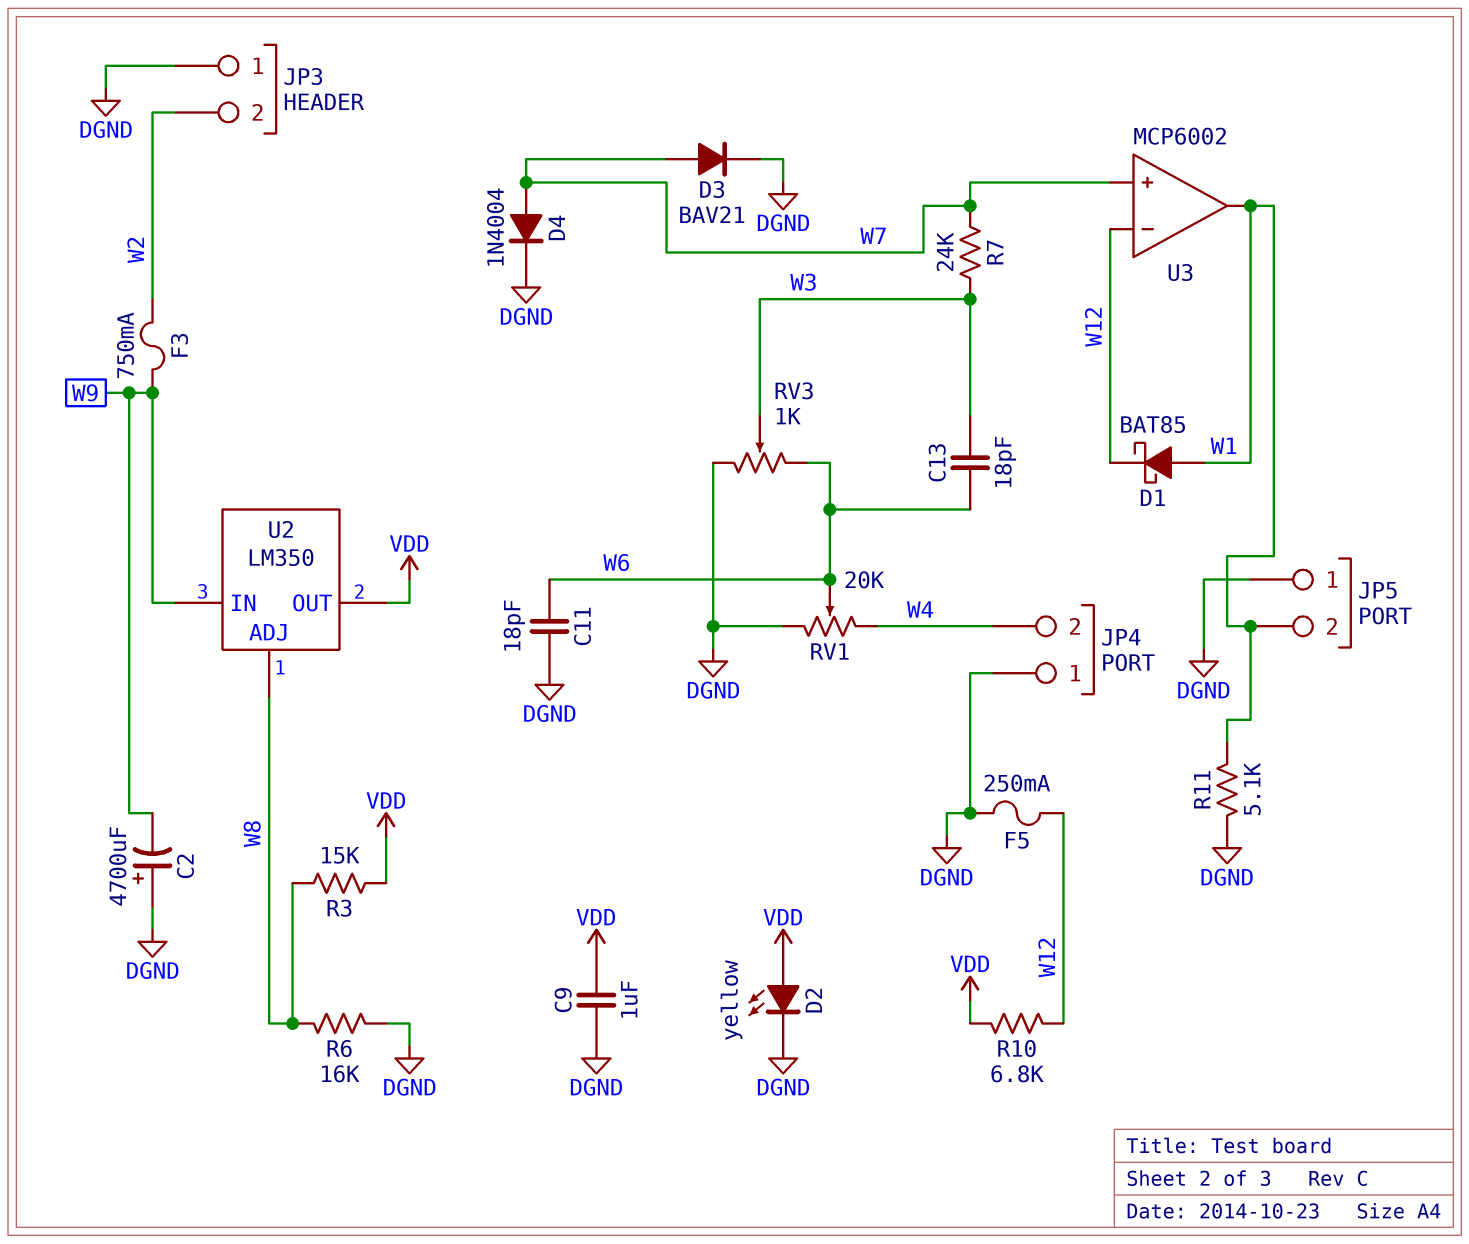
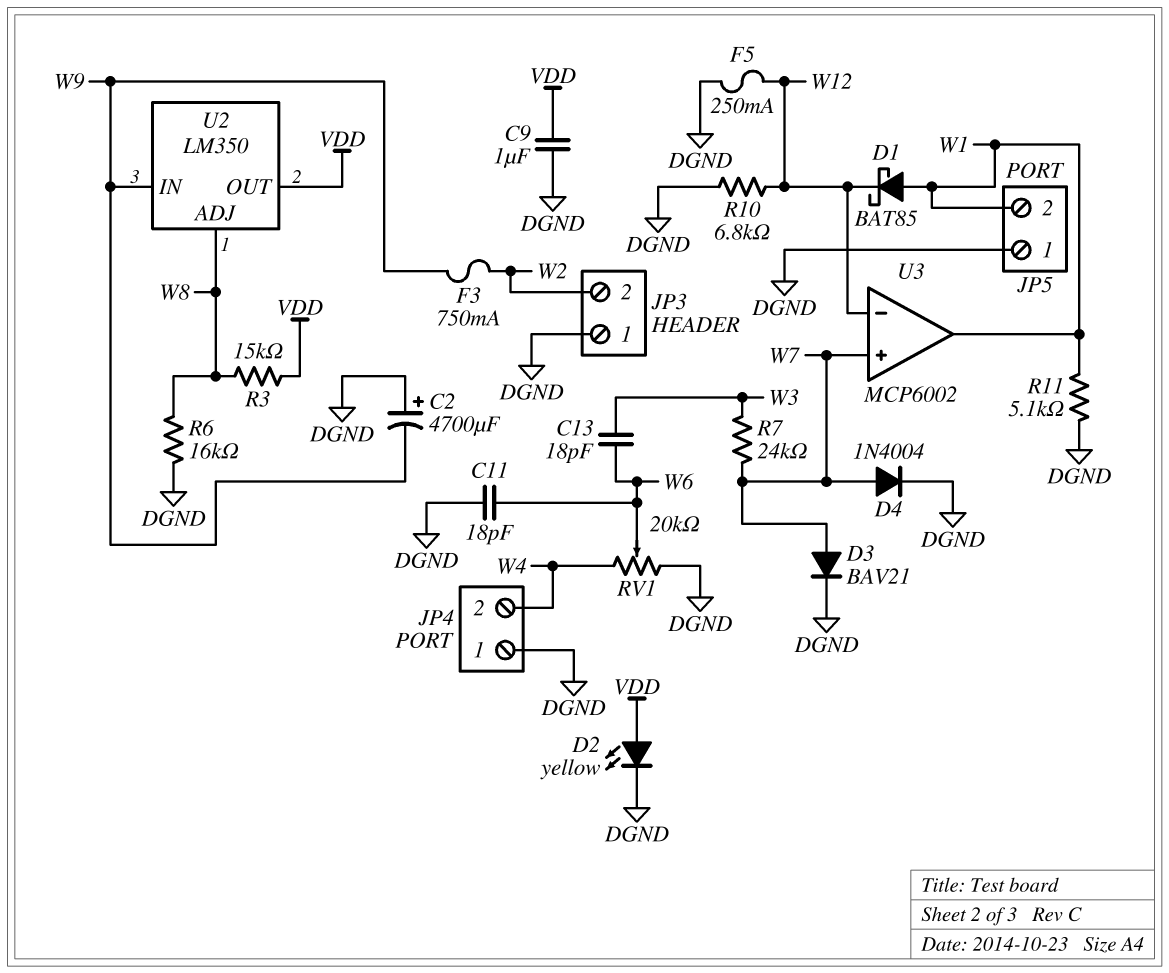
R10: 6.8k (VDD, W12) -> 6.8k (DGND, W12)
RV3: 1k (DGND, W6, wiper W3) -> none

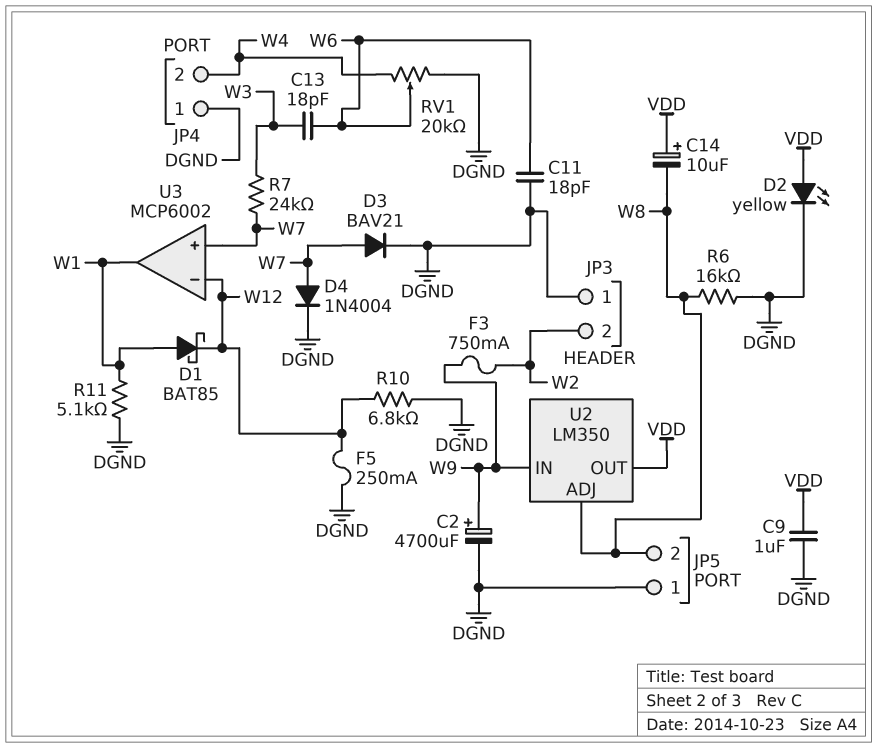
C2: 4700uF (plus DGND, minus W9) -> 4700uF (plus W9, minus DGND)
C14: none -> 10uF (plus VDD, minus W8)
JP5 pin 2: W1 -> W8
R3: 15k (VDD, W8) -> none

